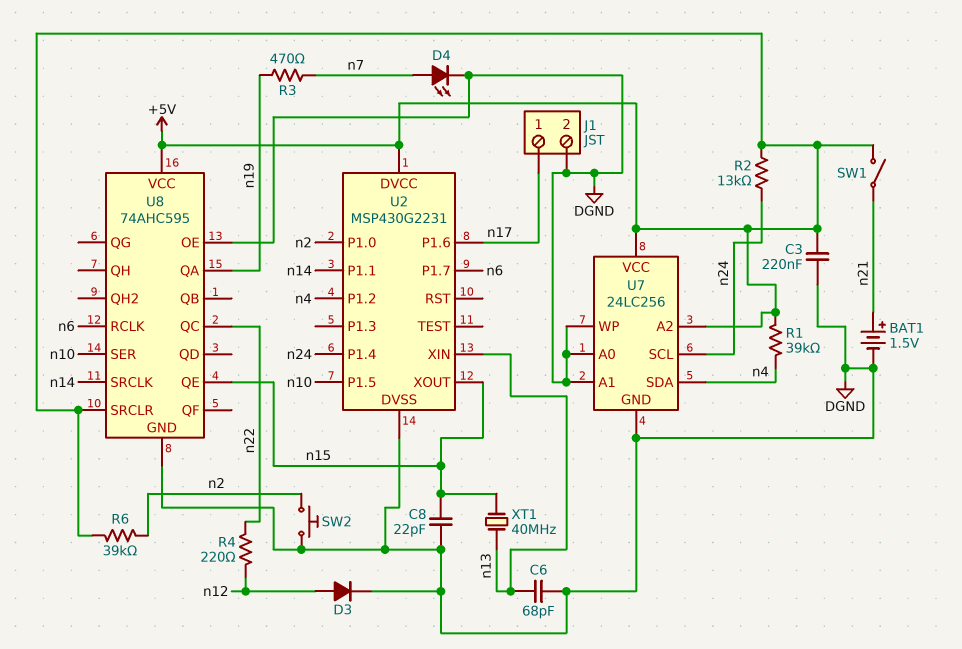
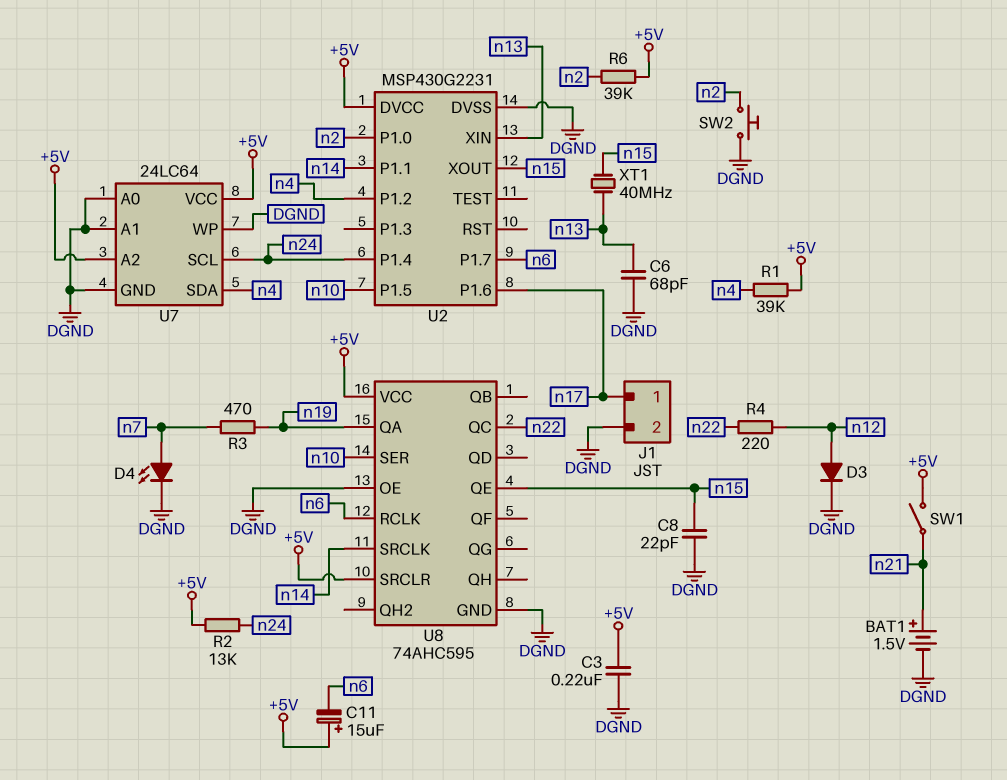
C11: none -> 15uF (plus +5V, minus n6)
U7: 24LC256 -> 24LC64

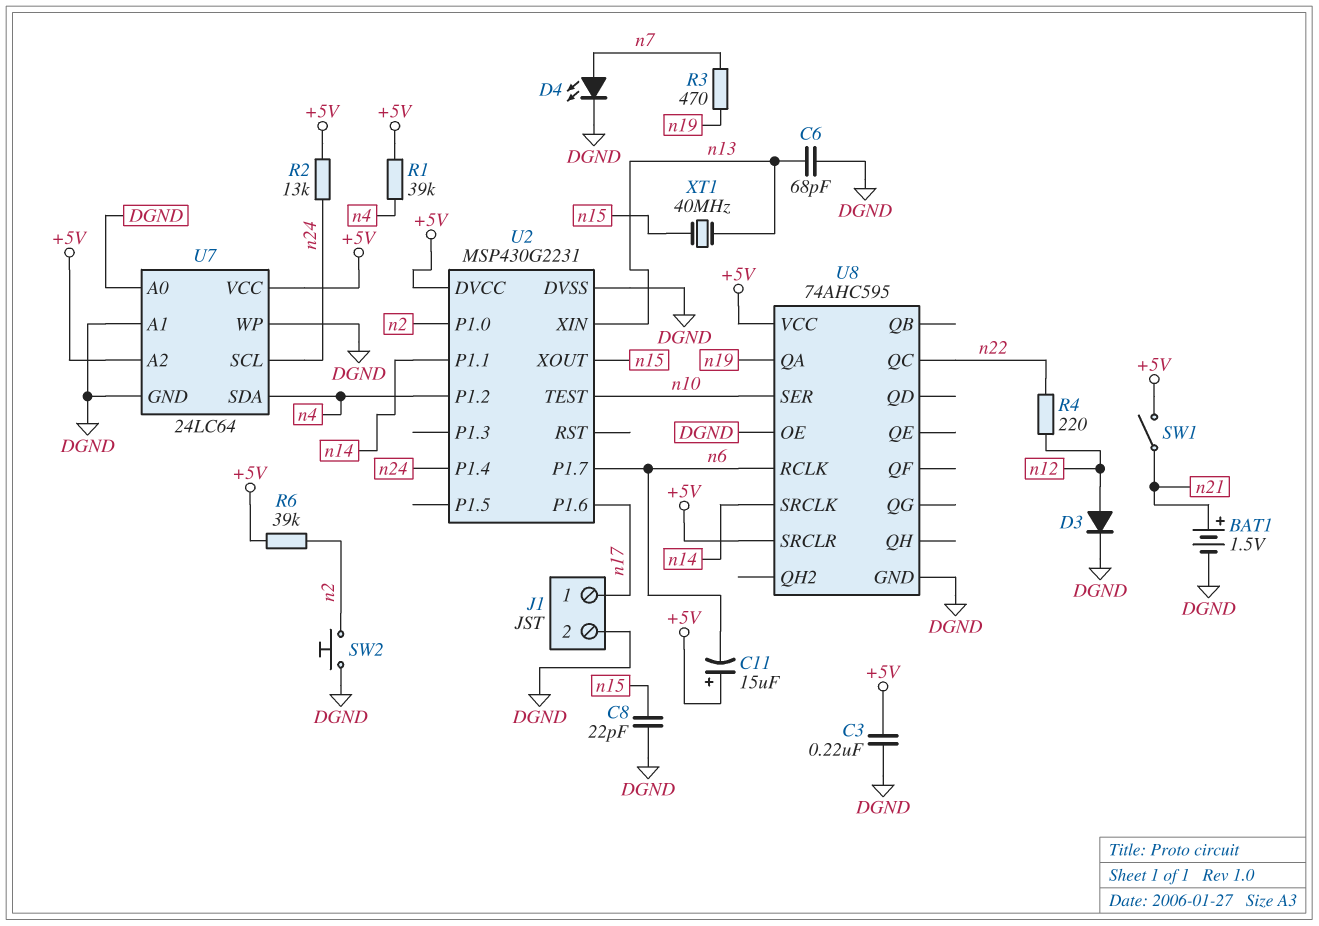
U2 pin P1.5: n10 -> none
U2 pin TEST: none -> n10
U8 pin QE: n15 -> none

